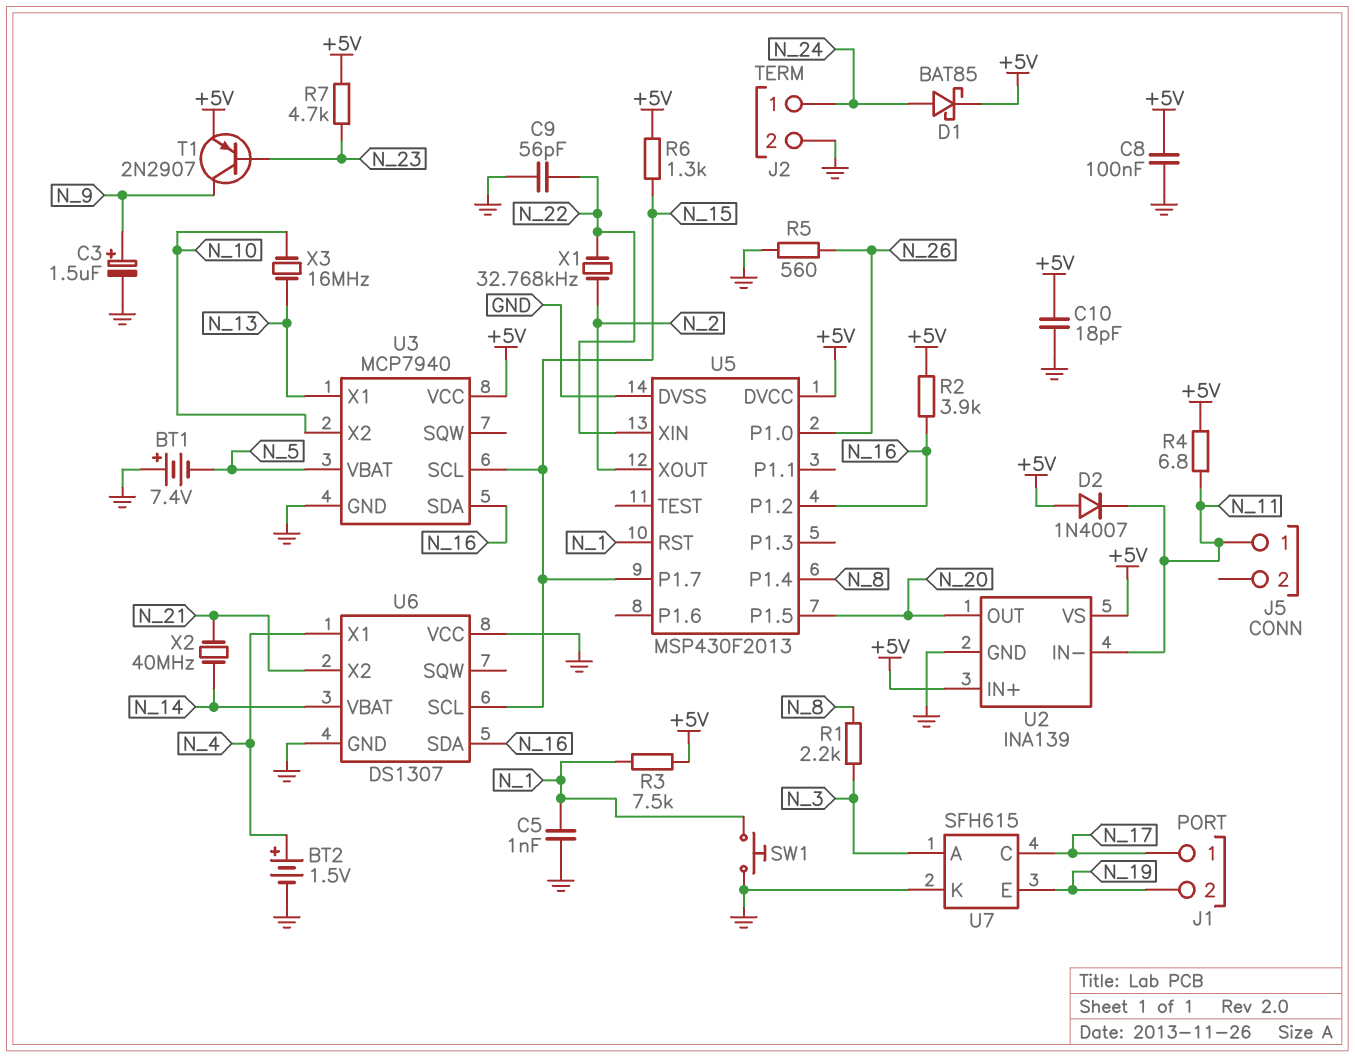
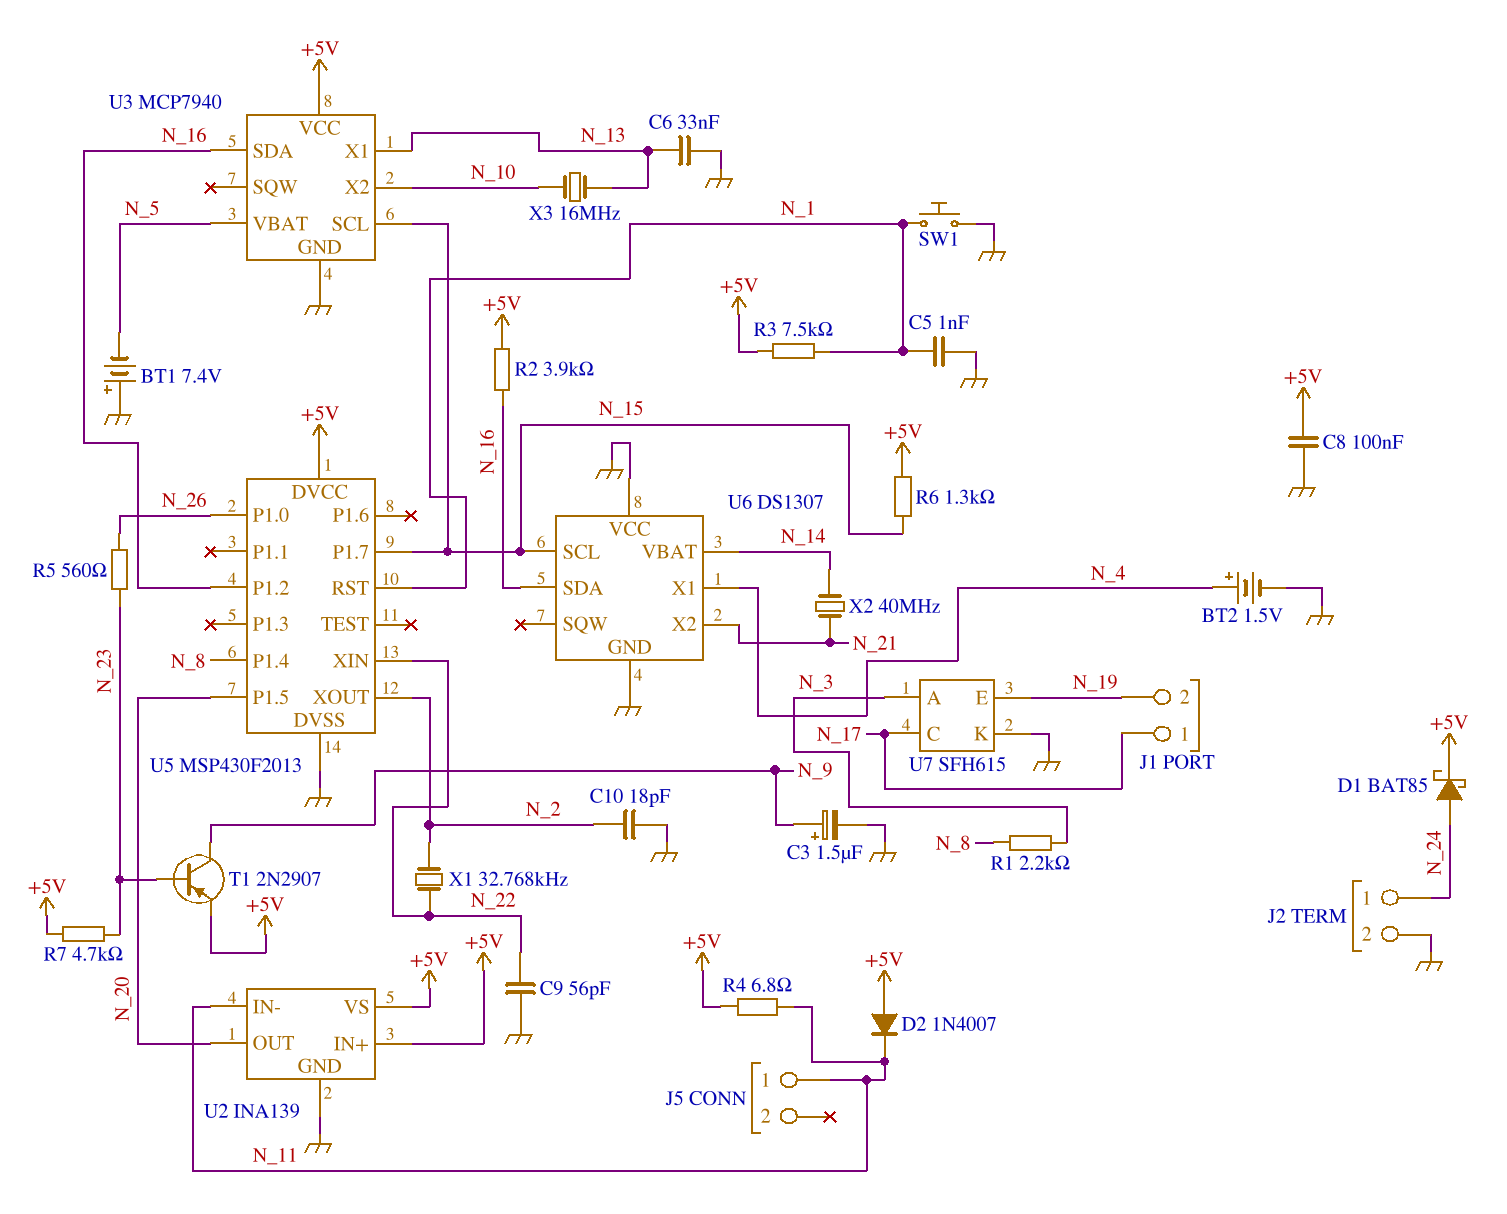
C6: none -> 33nF (GND, N_13)
C10: 18pF (+5V, GND) -> 18pF (GND, N_2)
R5: 560 (GND, N_26) -> 560 (N_23, N_26)

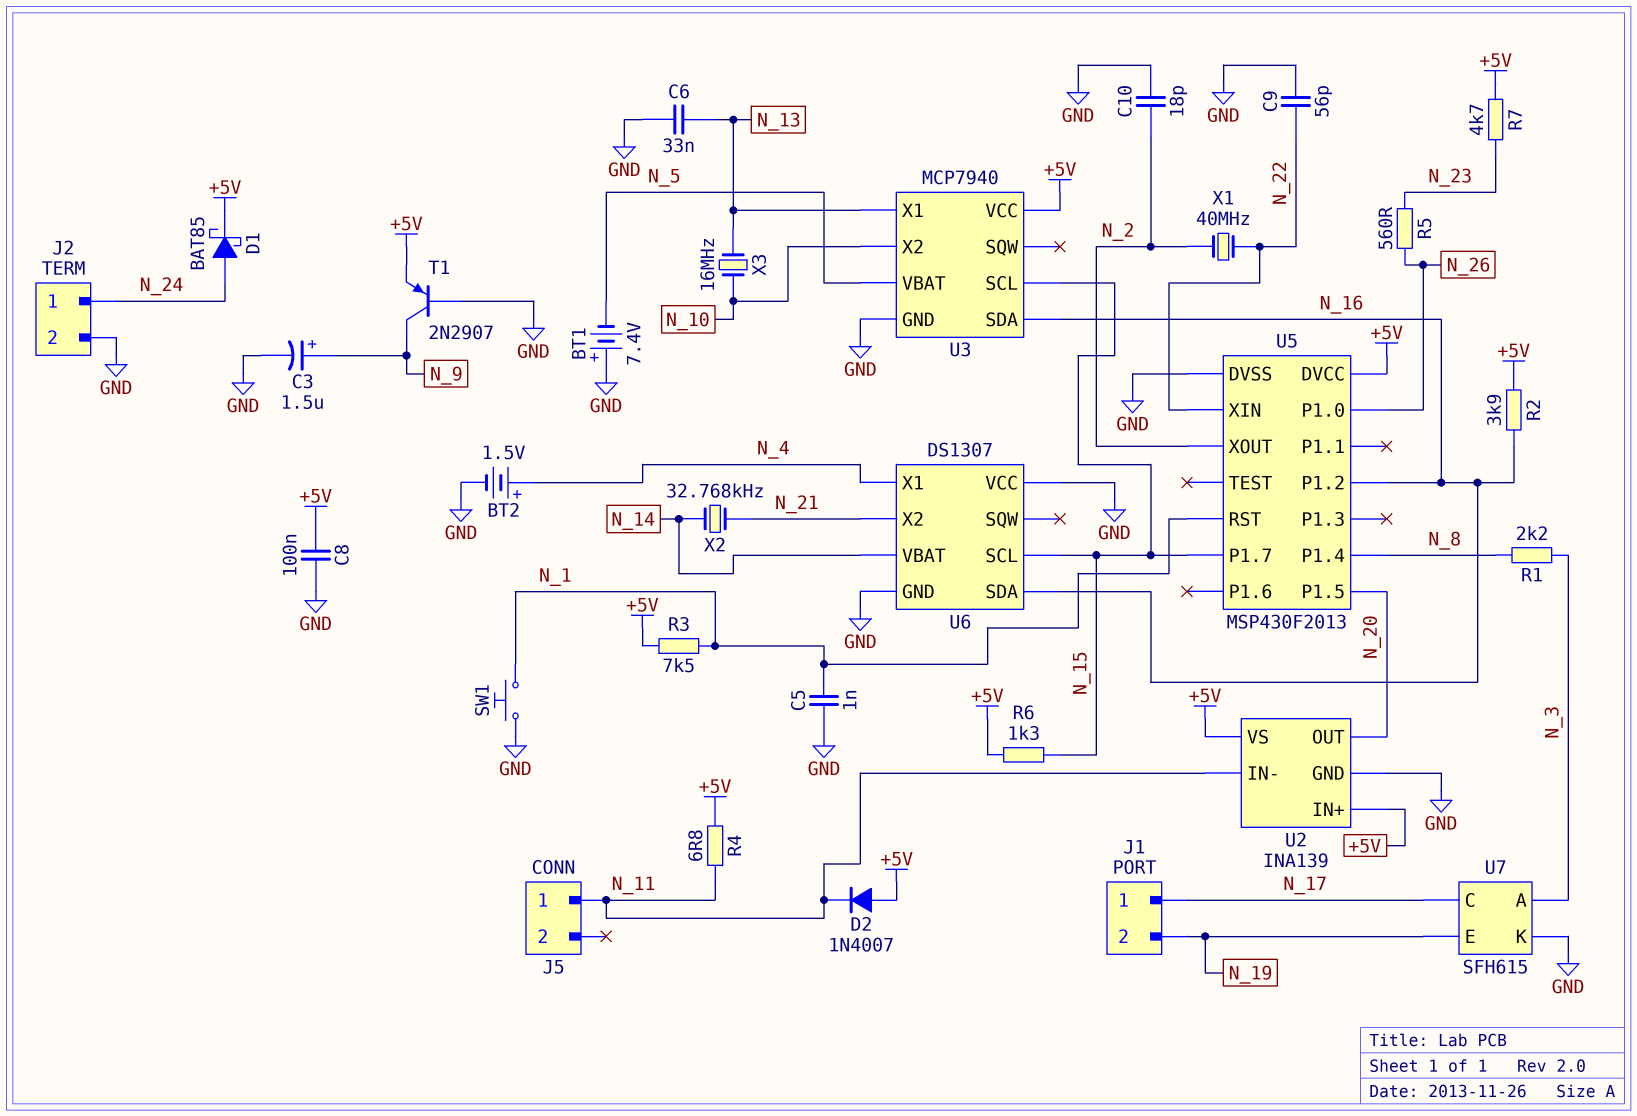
T1: PNP 2N2907 (B N_23, C N_9, E +5V) -> PNP 2N2907 (B GND, C N_9, E +5V)
X1: 32.768kHz (N_2, N_22) -> 40MHz (N_2, N_22)
X2: 40MHz (N_14, N_21) -> 32.768kHz (N_14, N_21)

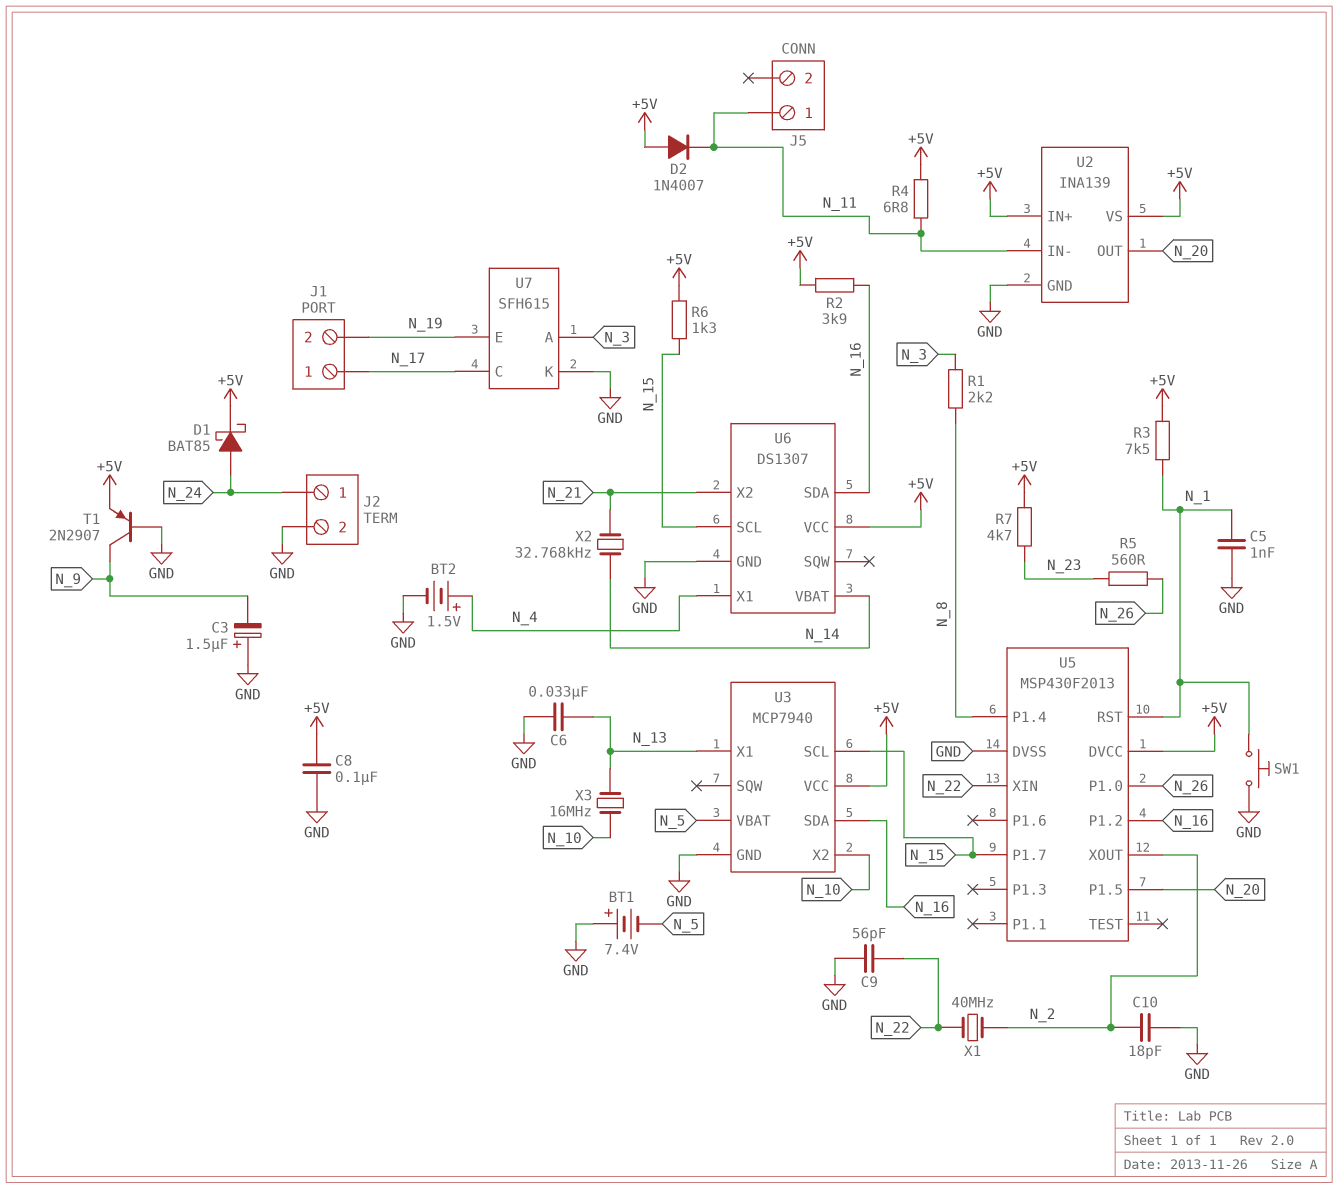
C3: 1.5uF (plus N_9, minus GND) -> 1.5uF (plus GND, minus N_9)
U6 pin VCC: GND -> +5V

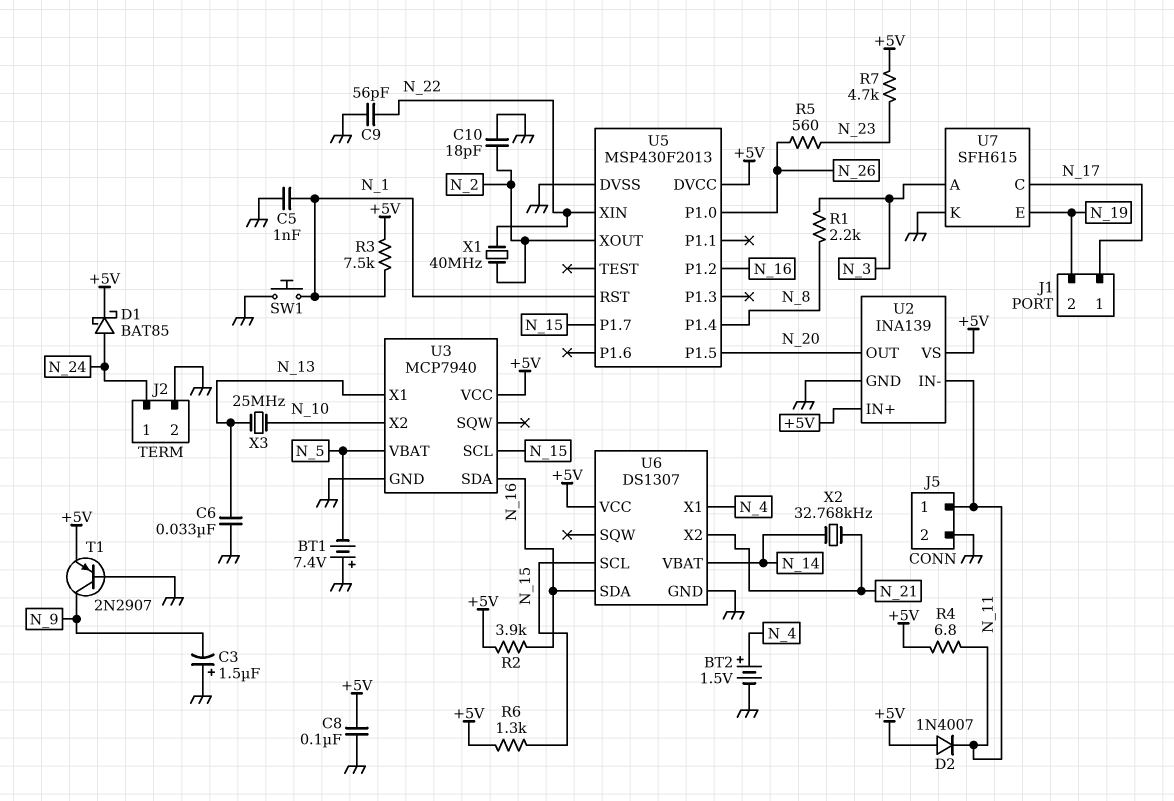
J5 pin 2: none -> GND
X3: 16MHz (N_10, N_13) -> 25MHz (N_10, N_13)

